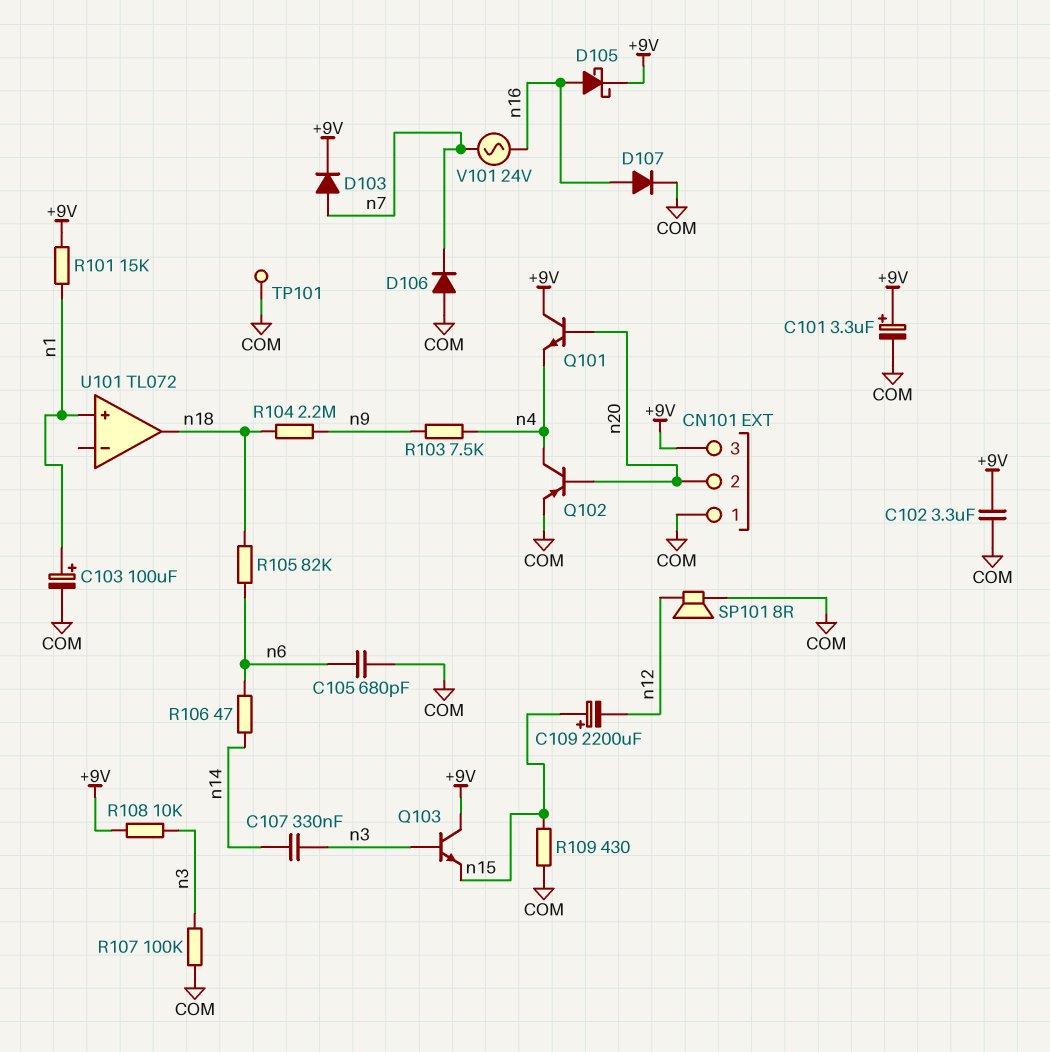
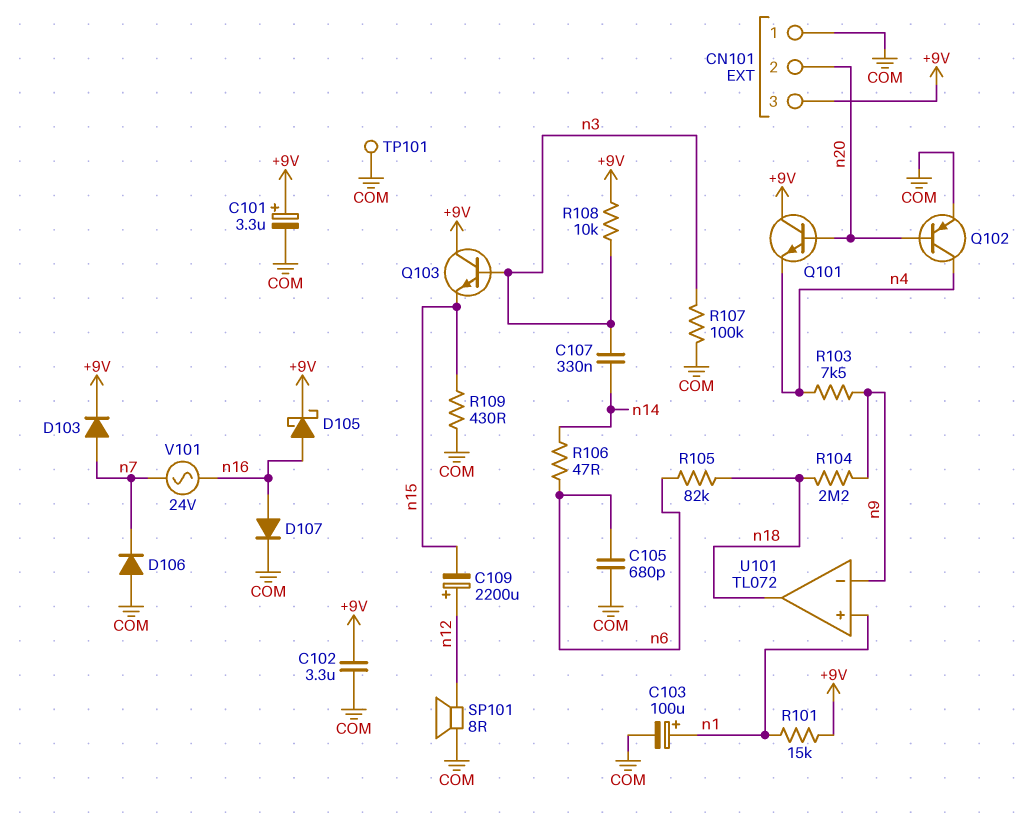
C109: 2200uF (plus n15, minus n12) -> 2200uF (plus n12, minus n15)
U101 pin in-: none -> n9

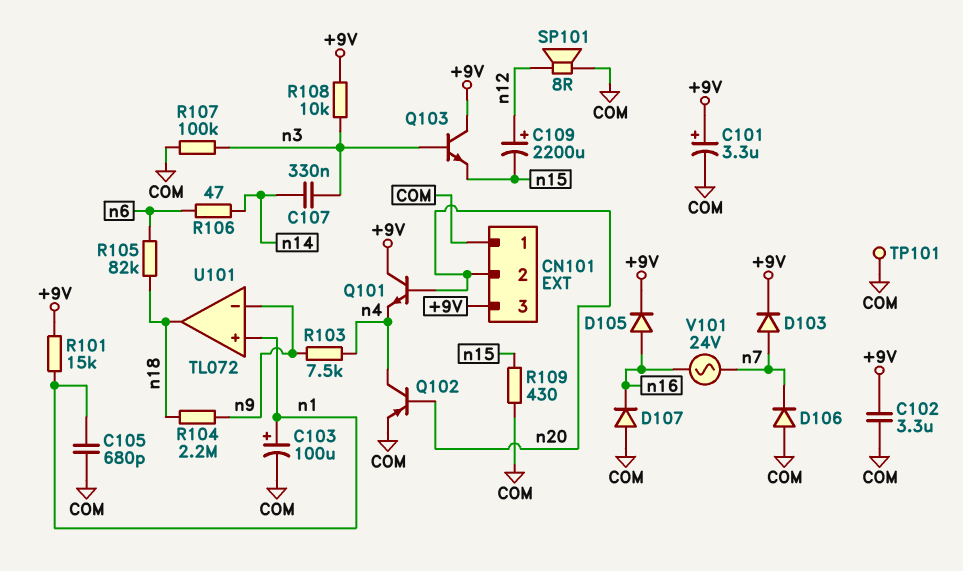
C105: 680pF (COM, n6) -> 680pF (COM, n1)
D105: schottky (A n16, K +9V) -> diode (A n16, K +9V)
D107: diode (A n16, K COM) -> diode (A COM, K n16)

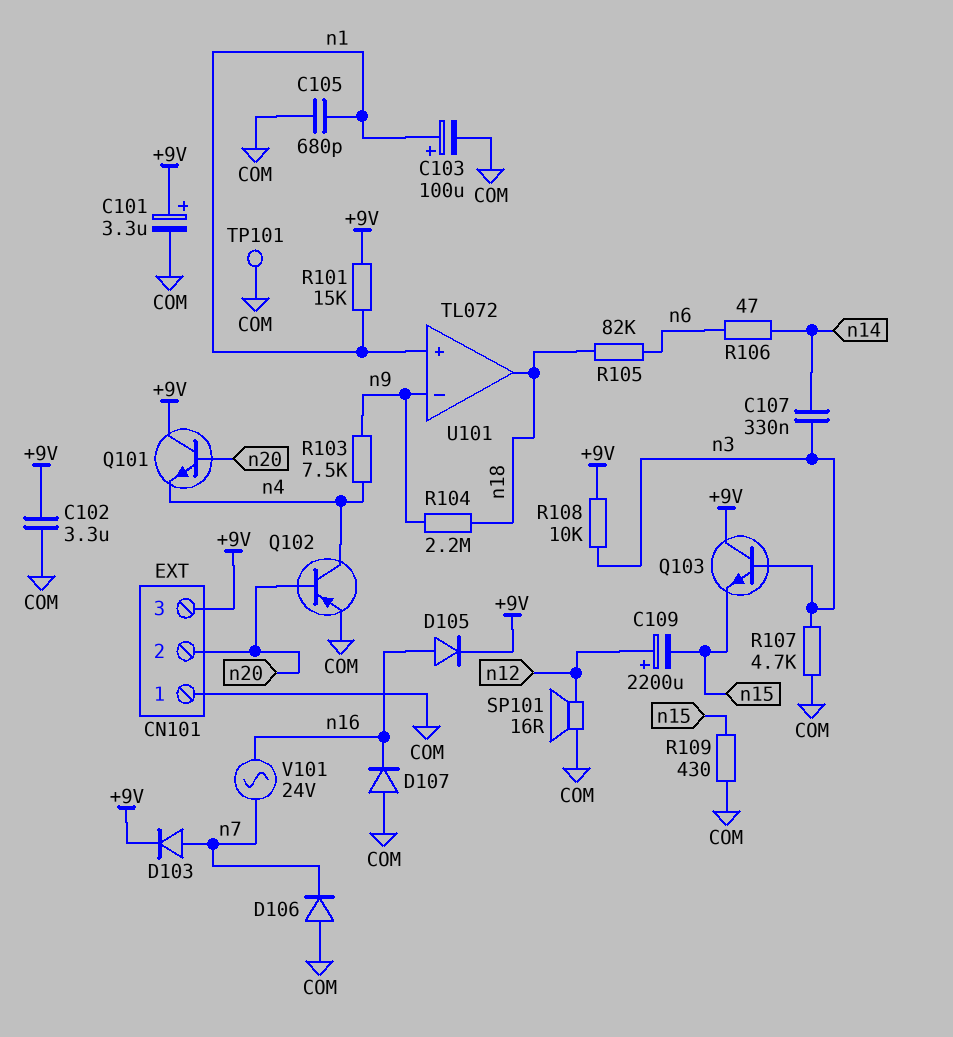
R107: 100k (COM, n3) -> 4.7k (COM, n3)
SP101: speaker 8R (COM, n12) -> speaker 16R (COM, n12)

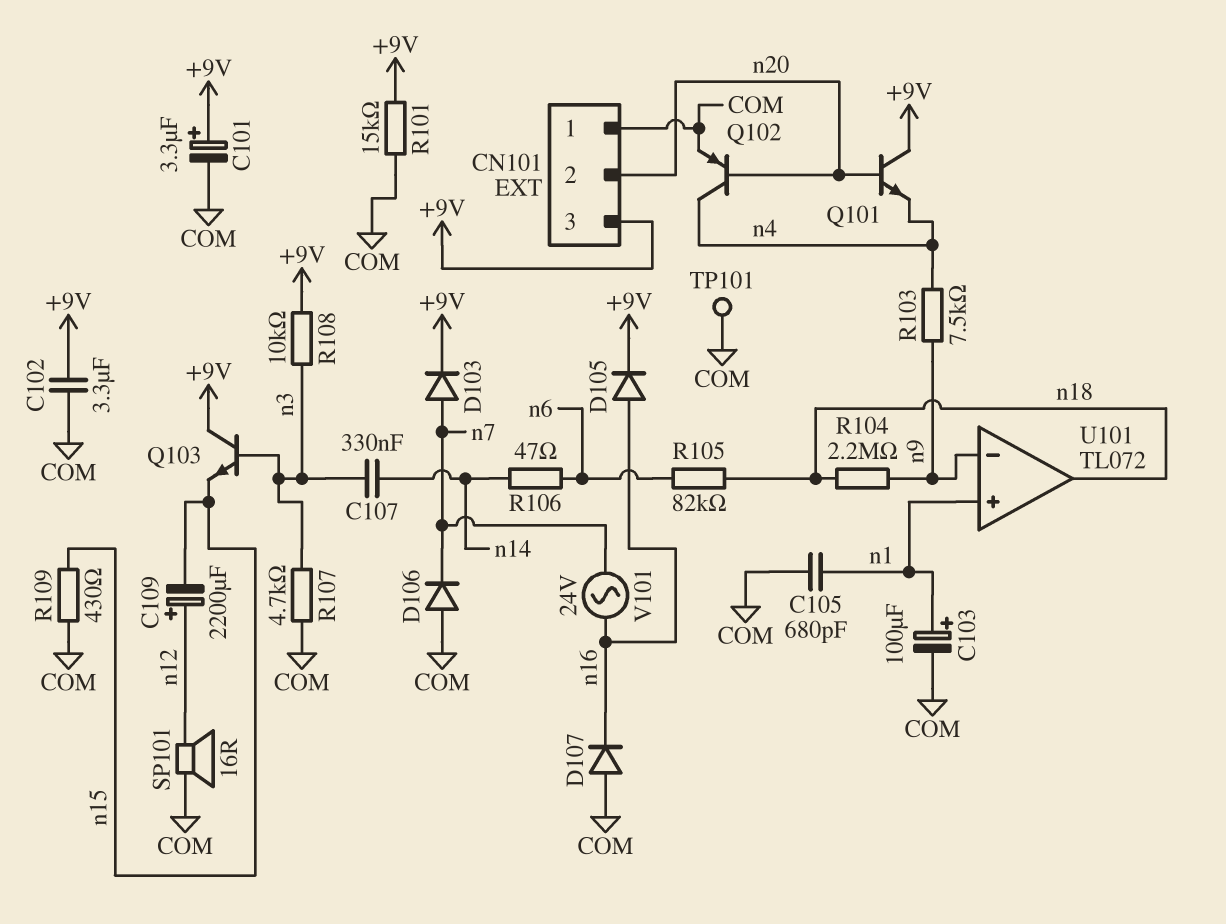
R101: 15k (+9V, n1) -> 15k (+9V, COM)

